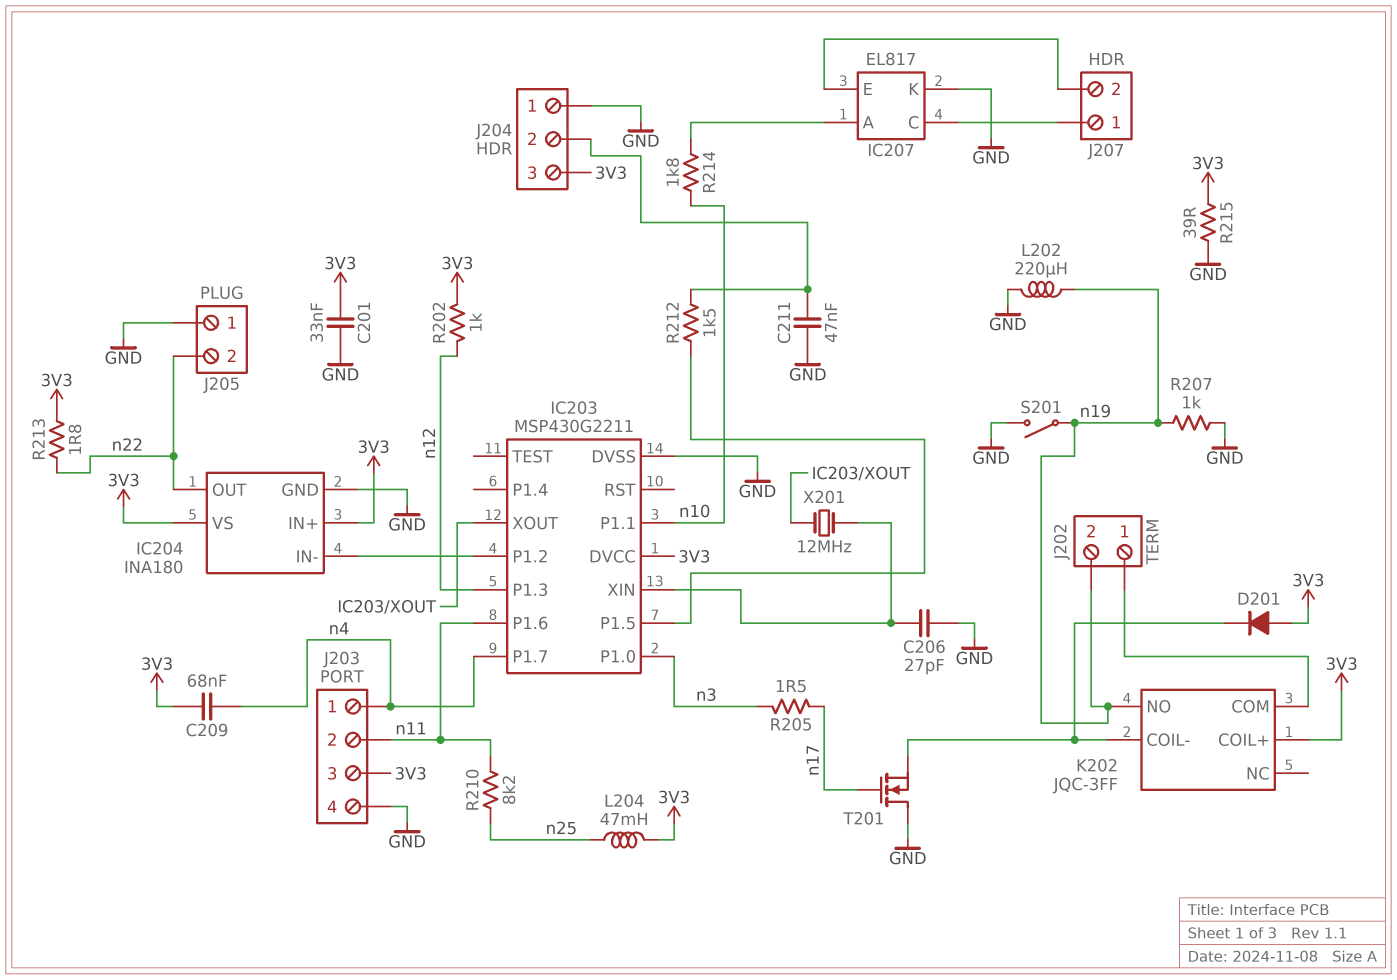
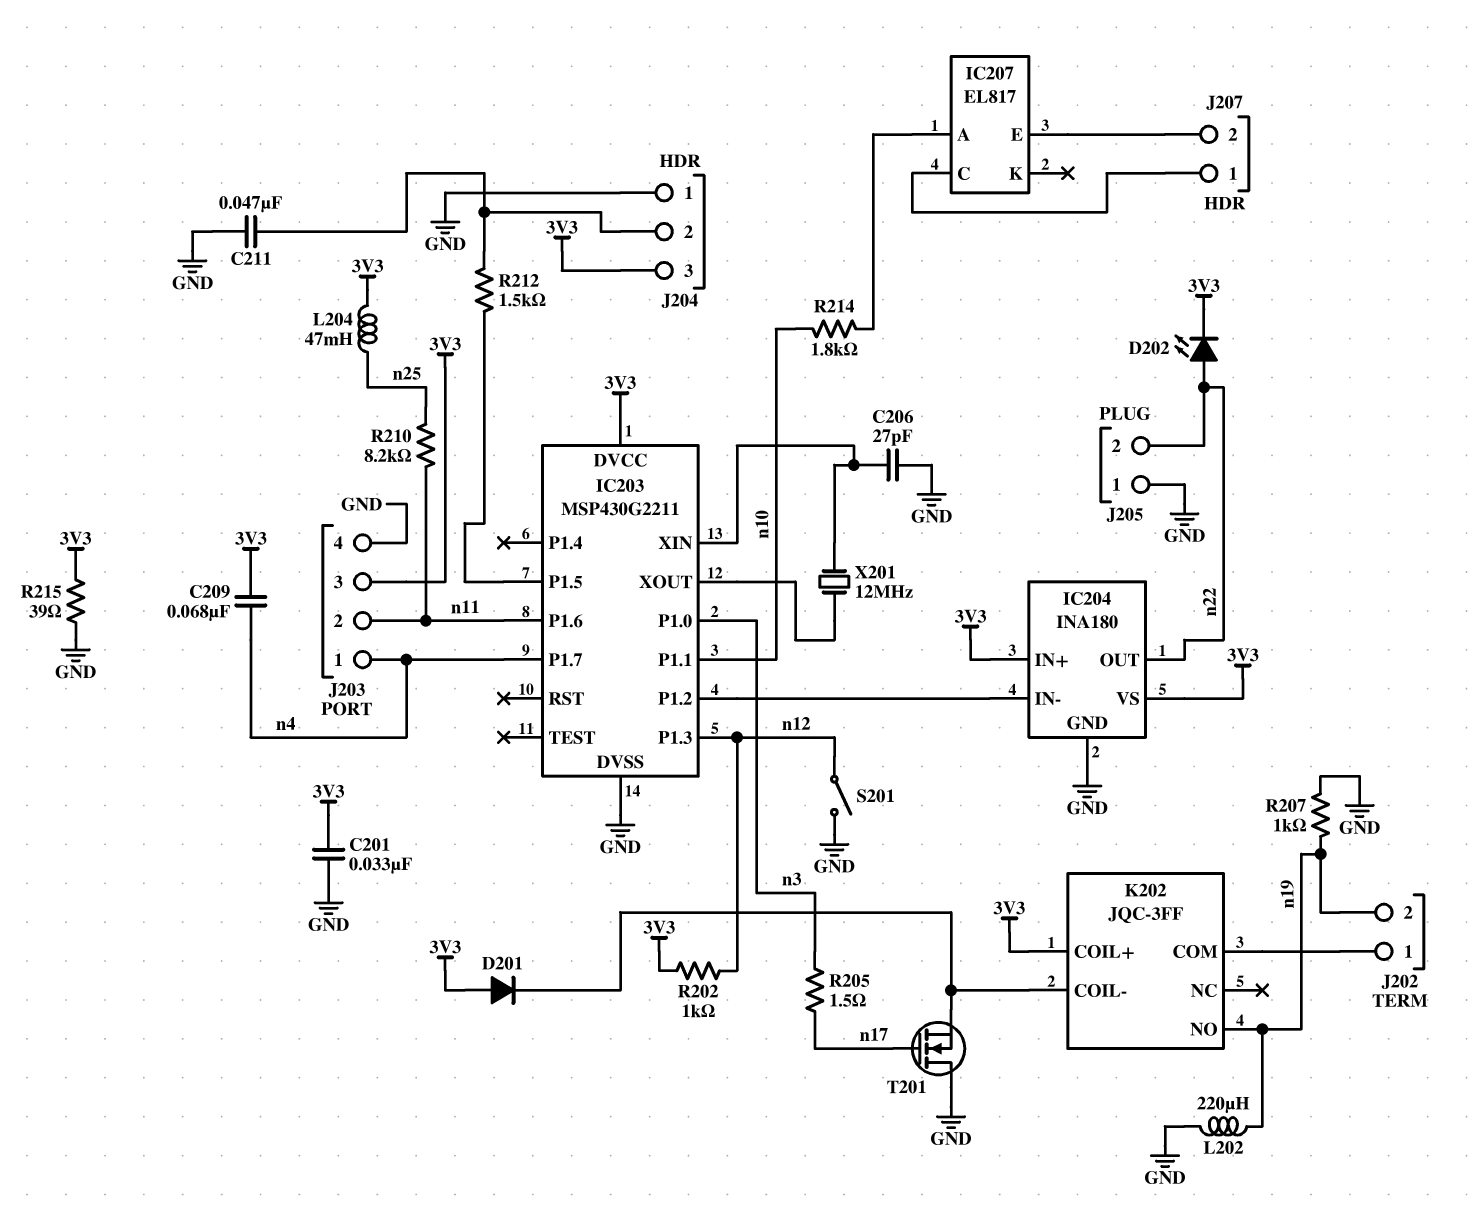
D202: none -> LED (A n22, K 3V3)
IC207 pin K: GND -> none
R213: 1.8 (3V3, n22) -> none
S201: switch (GND, n19) -> switch (GND, n12)

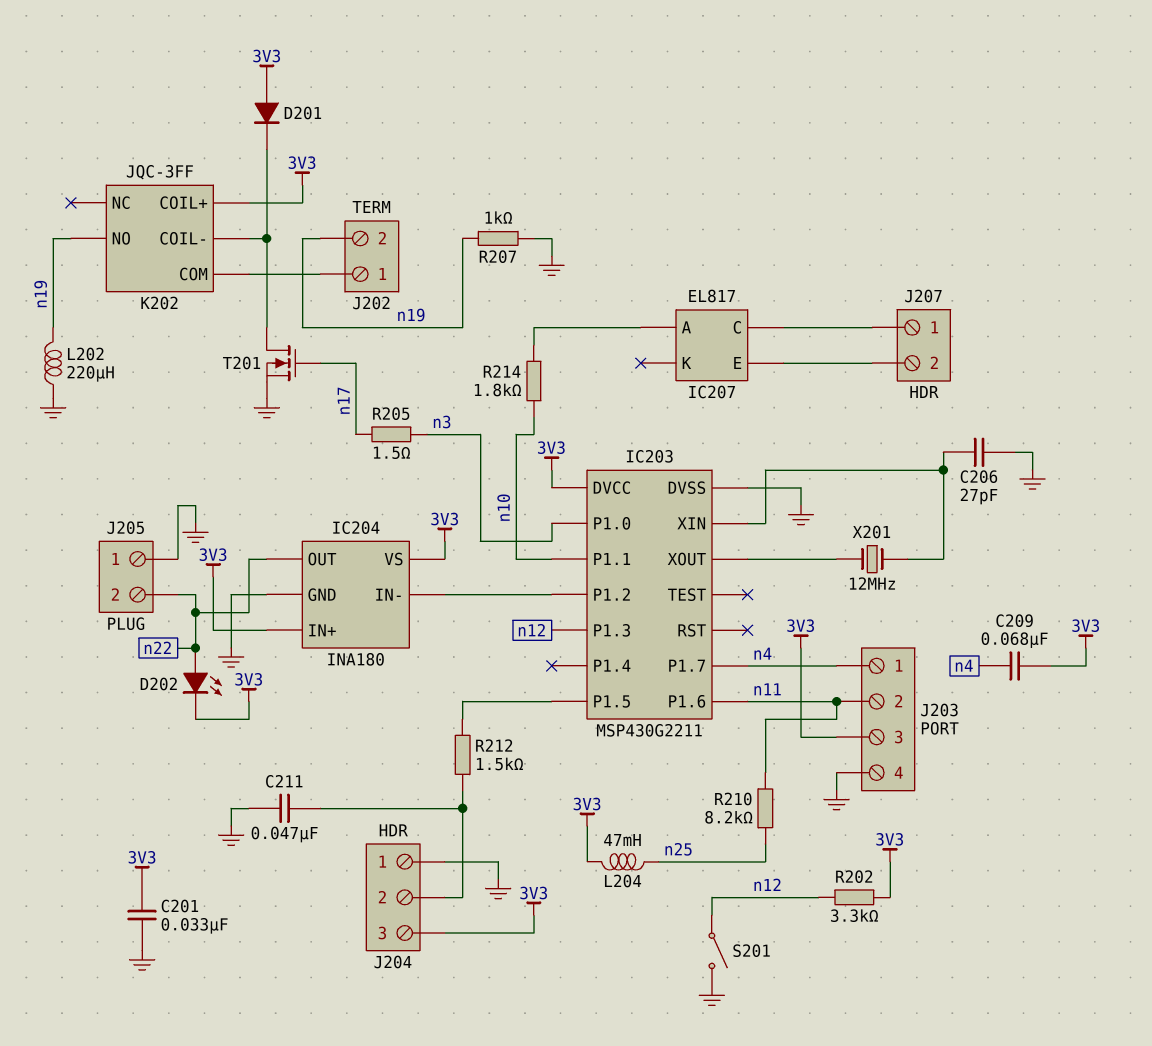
R202: 1k (3V3, n12) -> 3.3k (3V3, n12)
R215: 39 (3V3, GND) -> none
T201: NMOS (G n17, D GND, S K202/COIL-) -> NMOS (G n17, D K202/COIL-, S GND)

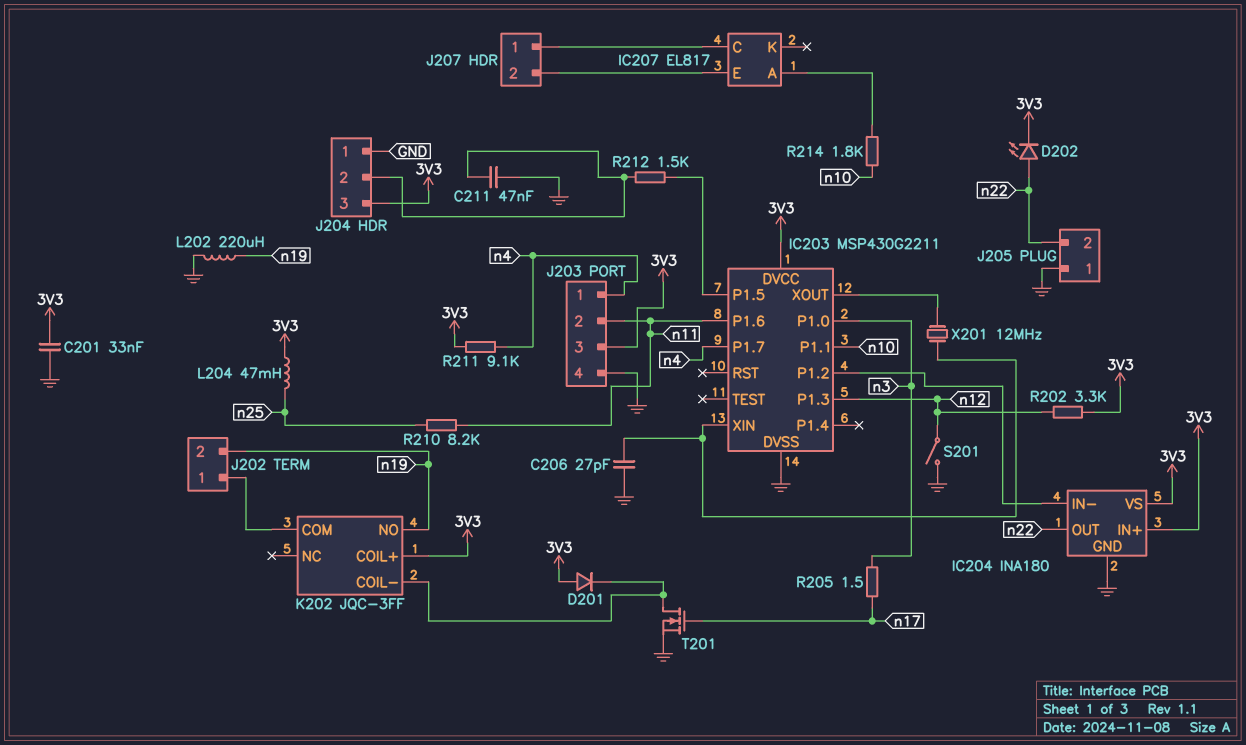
C209: 68nF (3V3, n4) -> none
R207: 1k (GND, n19) -> none
R211: none -> 9.1k (3V3, n4)

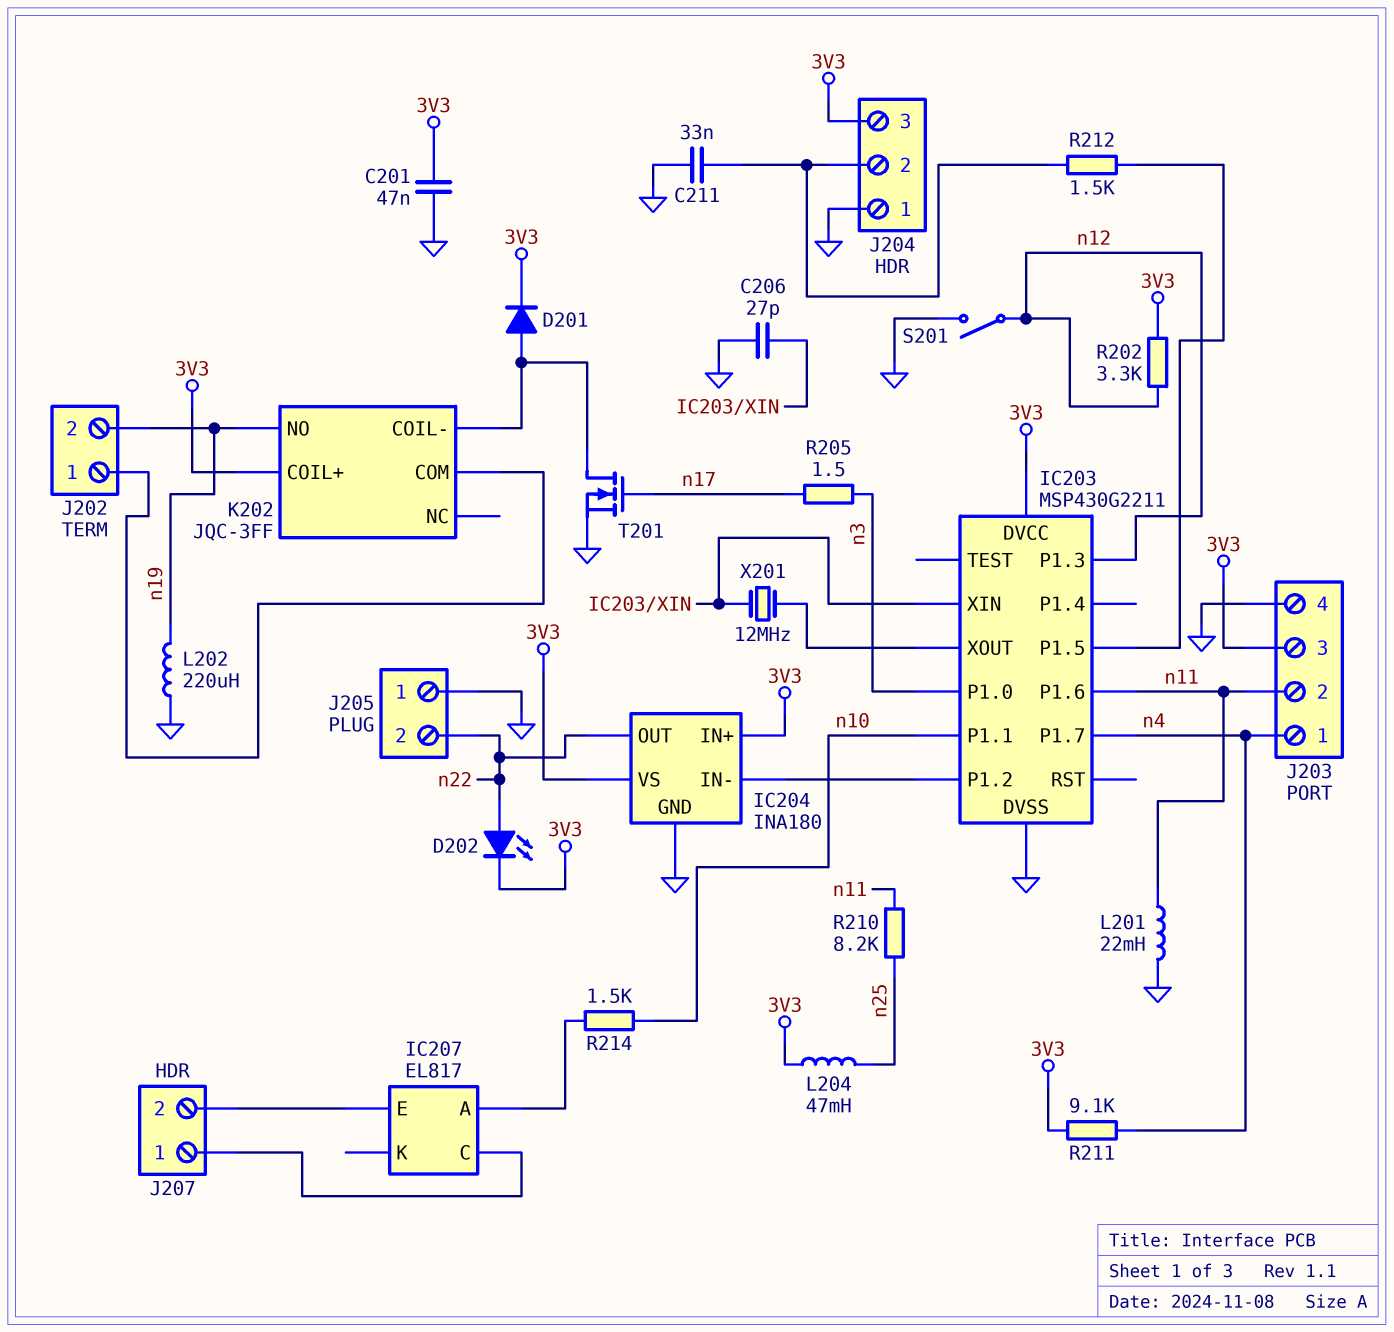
C201: 33nF (3V3, GND) -> 47nF (3V3, GND)
C211: 47nF (GND, J204/2) -> 33nF (GND, J204/2)
D201: diode (A 3V3, K K202/COIL-) -> diode (A K202/COIL-, K 3V3)
L201: none -> 22mH (GND, n11)
R214: 1.8k (IC207/A, n10) -> 1.5k (IC207/A, n10)

